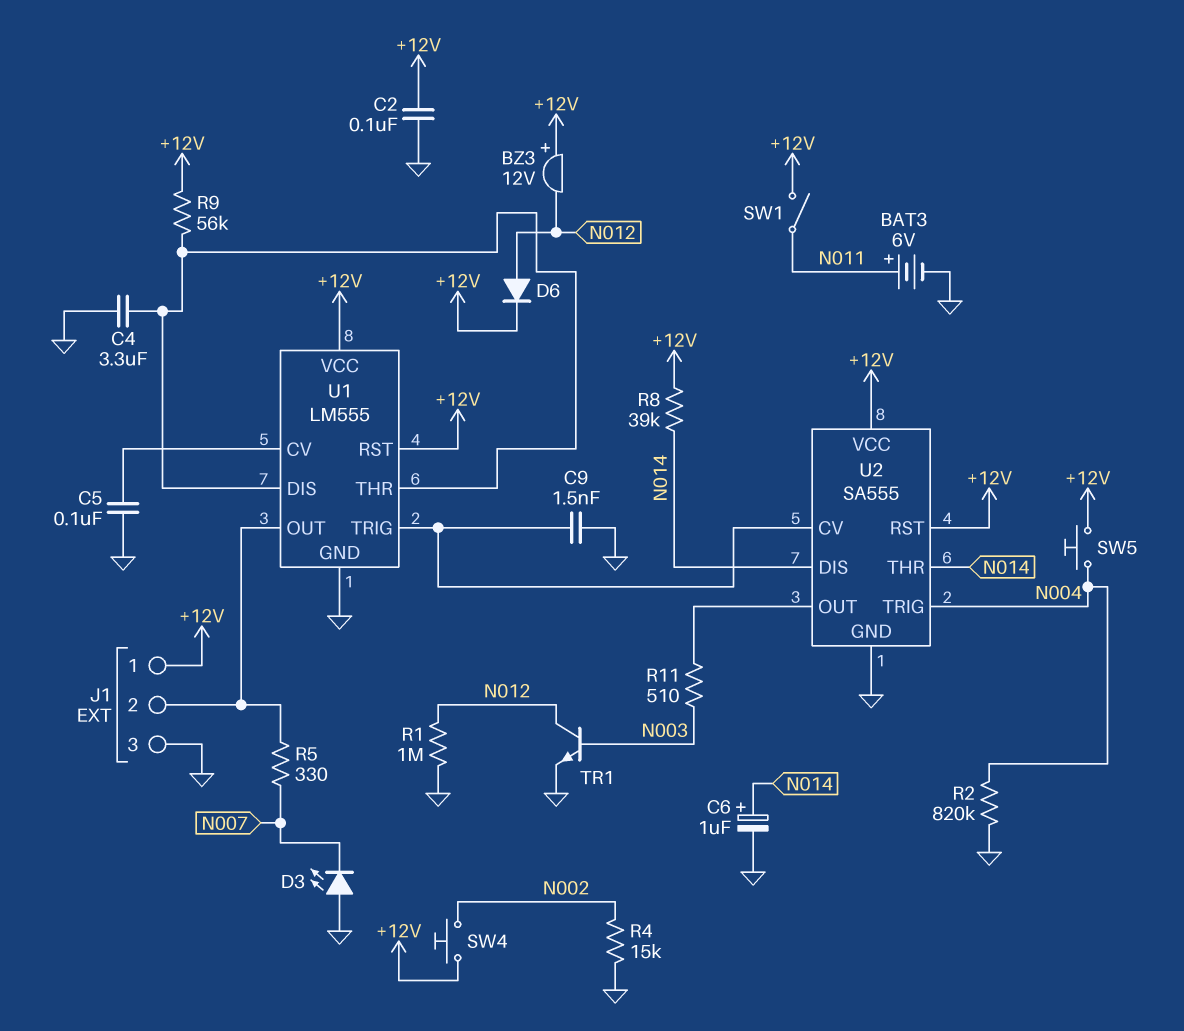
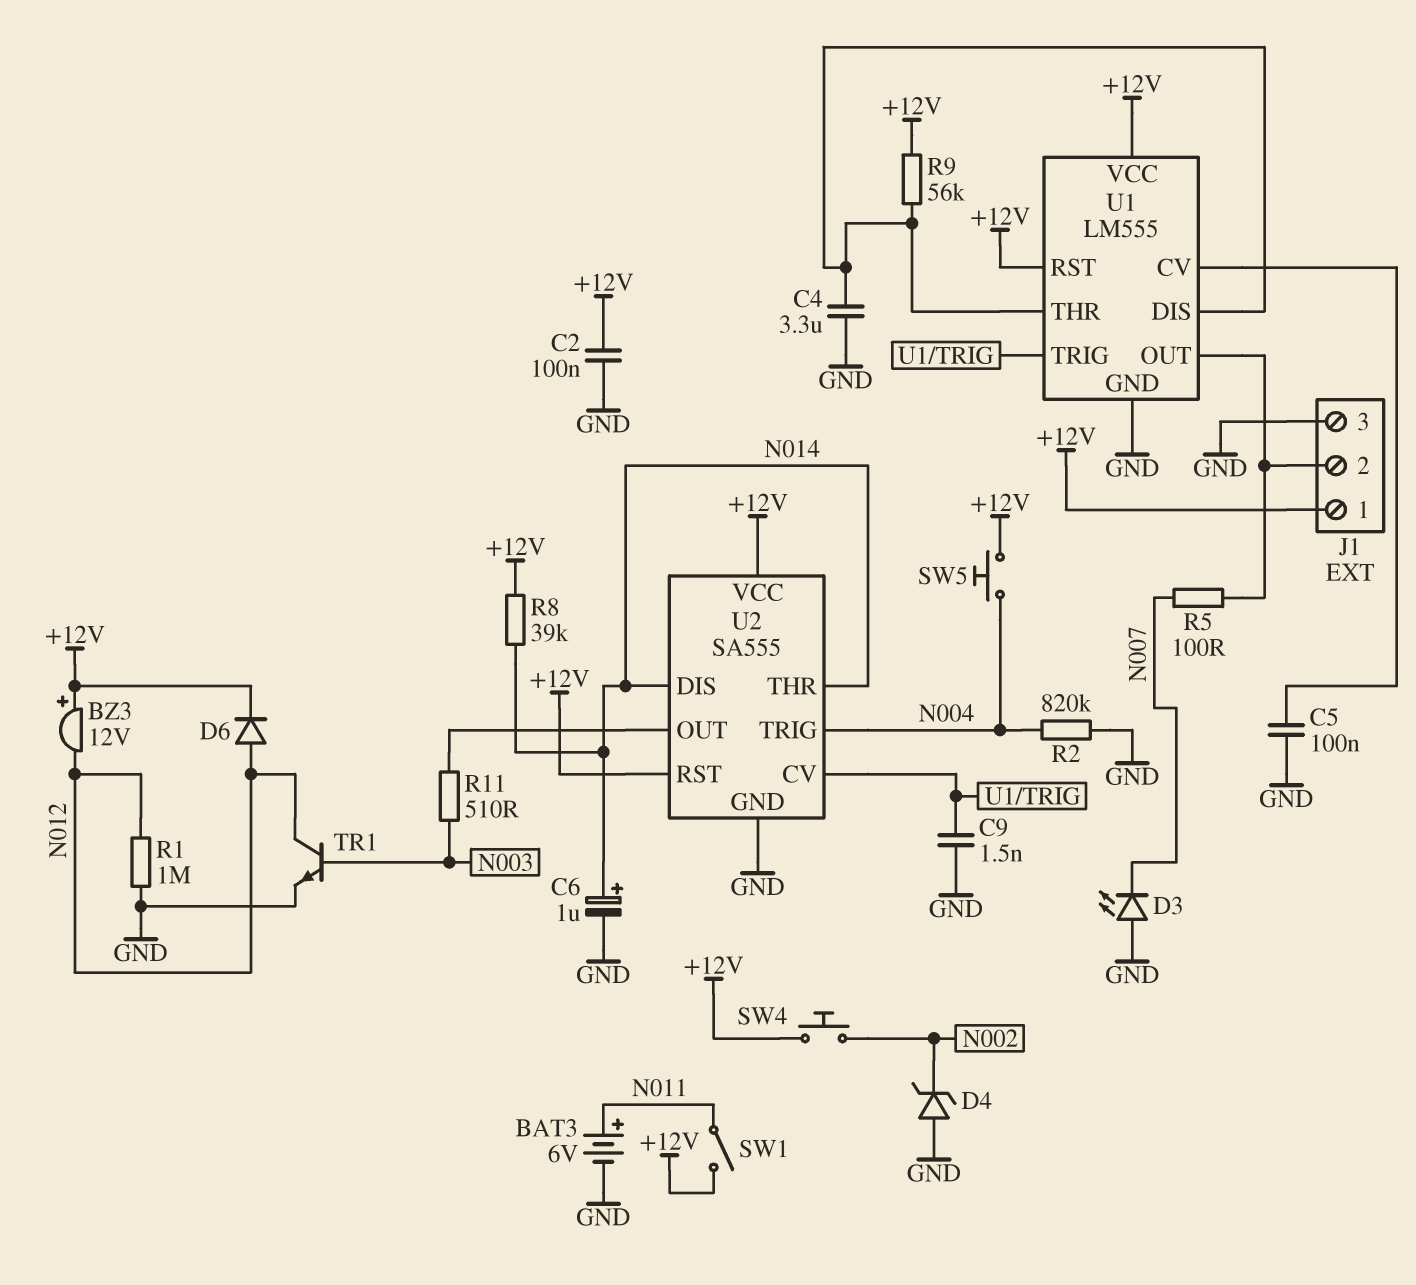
D4: none -> zener (A GND, K N002)
R4: 15k (GND, N002) -> none
R5: 330 (J1/2, N007) -> 100 (J1/2, N007)

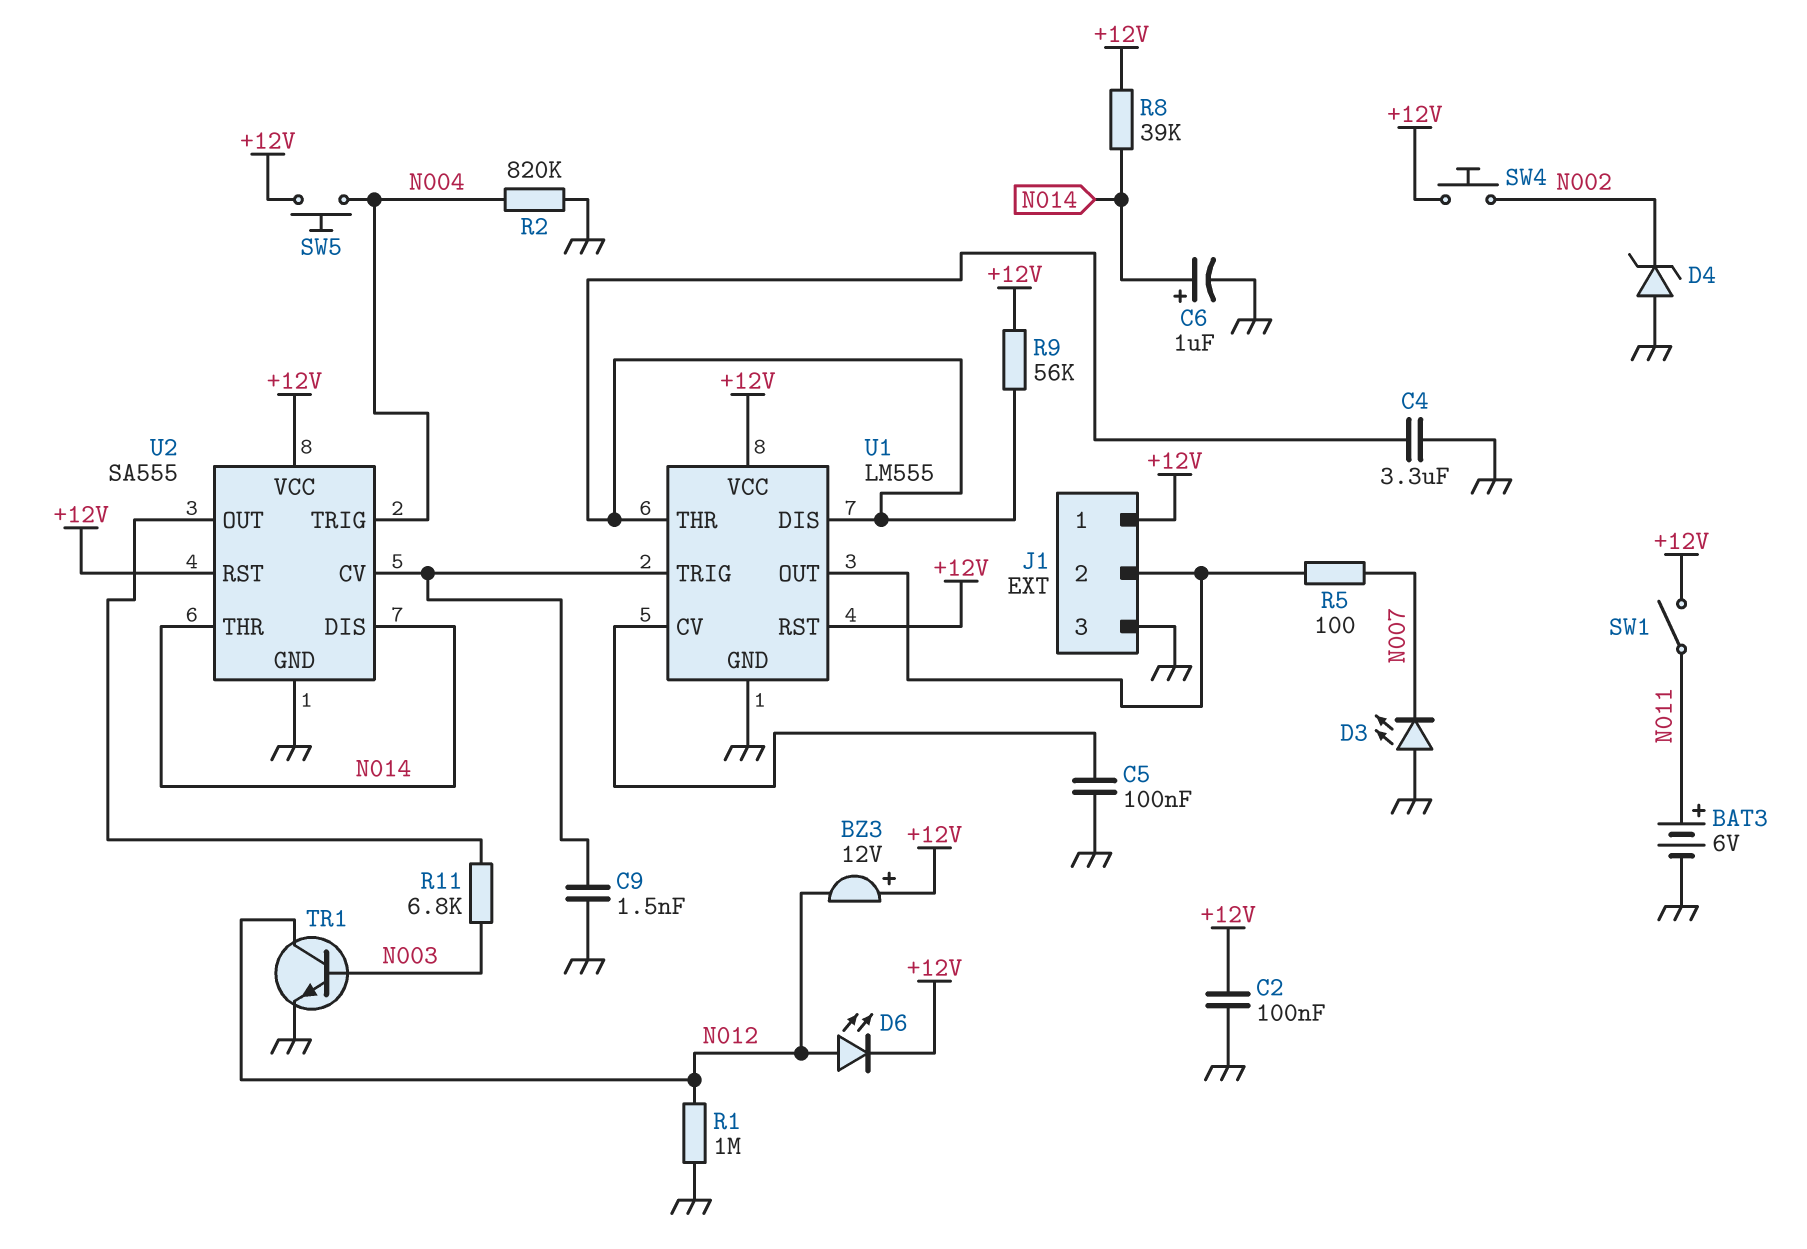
D6: diode (A N012, K +12V) -> LED (A N012, K +12V)
R11: 510 (N003, U2/OUT) -> 6.8k (N003, U2/OUT)

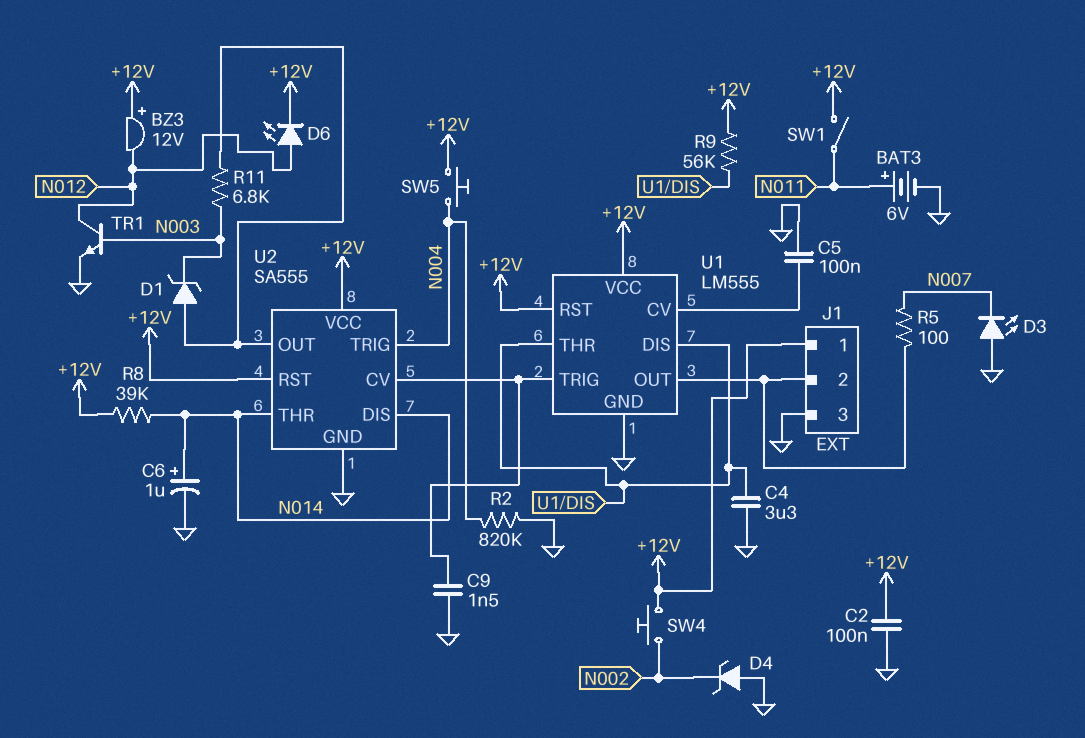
D1: none -> zener (A U2/OUT, K N003)
R1: 1M (GND, N012) -> none

